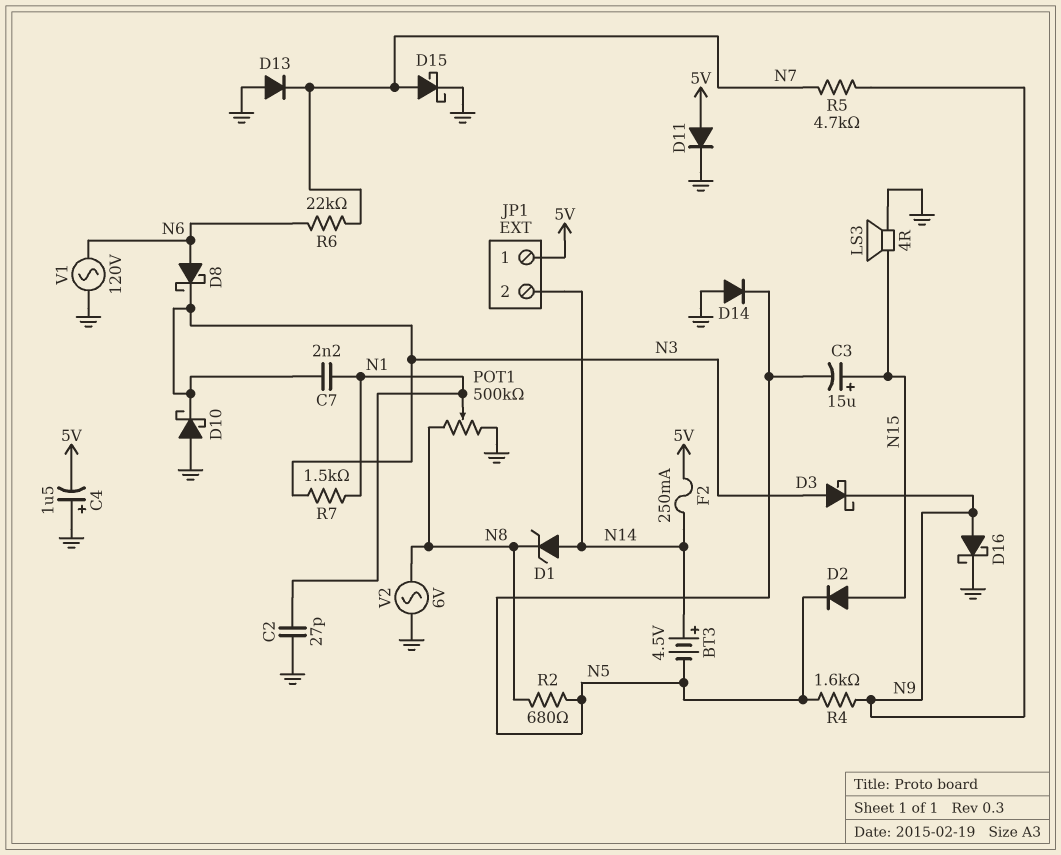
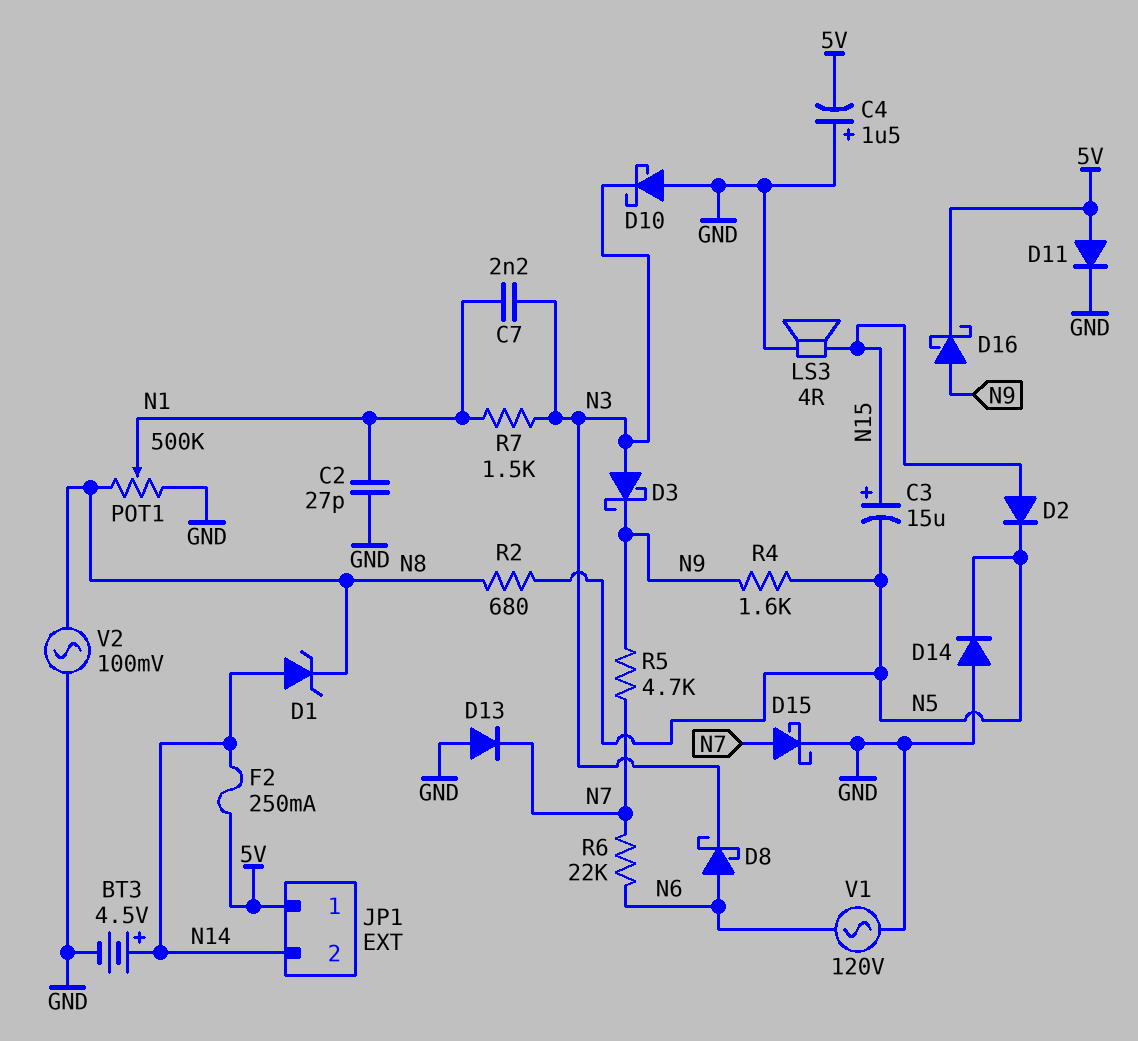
BT3: 4.5V (plus N14, minus N5) -> 4.5V (plus N14, minus GND)
D16: schottky (A N9, K GND) -> schottky (A N9, K 5V)
V2: AC 6V (GND, N8) -> AC 100mV (GND, N8)

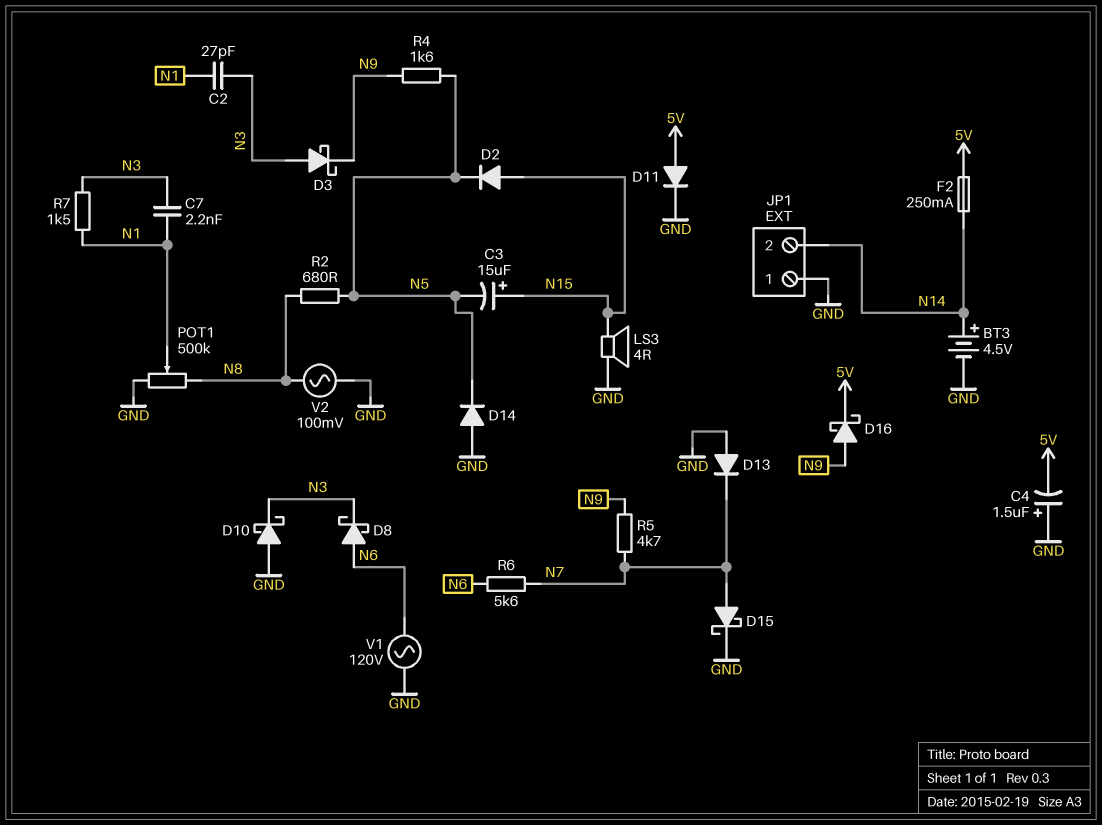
C2: 27pF (GND, N1) -> 27pF (N1, N3)
D1: zener (A N14, K N8) -> none
JP1 pin 1: 5V -> GND
R6: 22k (N6, N7) -> 5.6k (N6, N7)

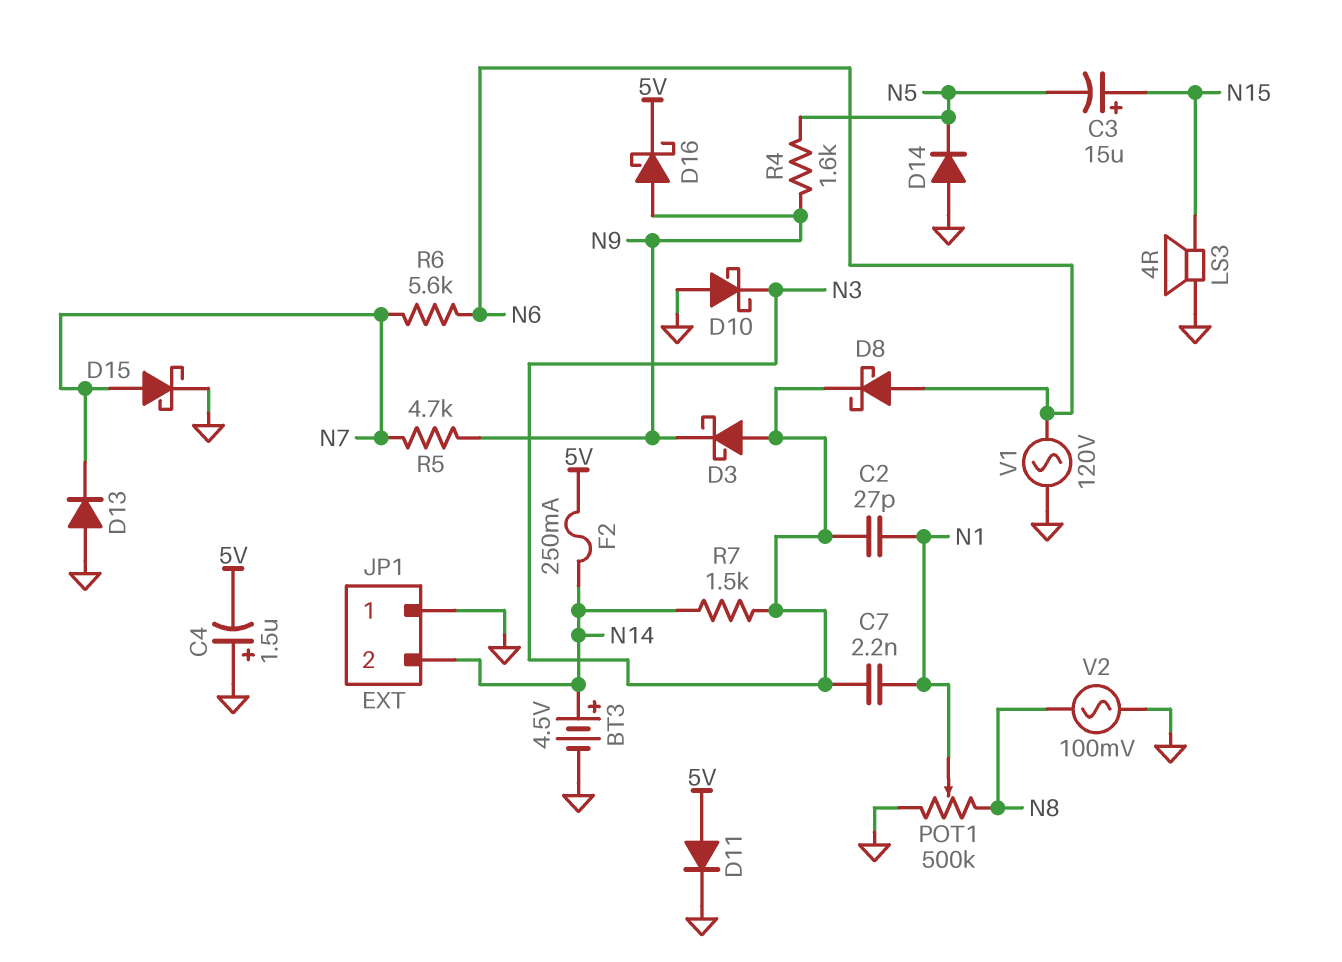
D2: diode (A N15, K N5) -> none
R2: 680 (N5, N8) -> none
R7: 1.5k (N1, N3) -> 1.5k (N3, N14)

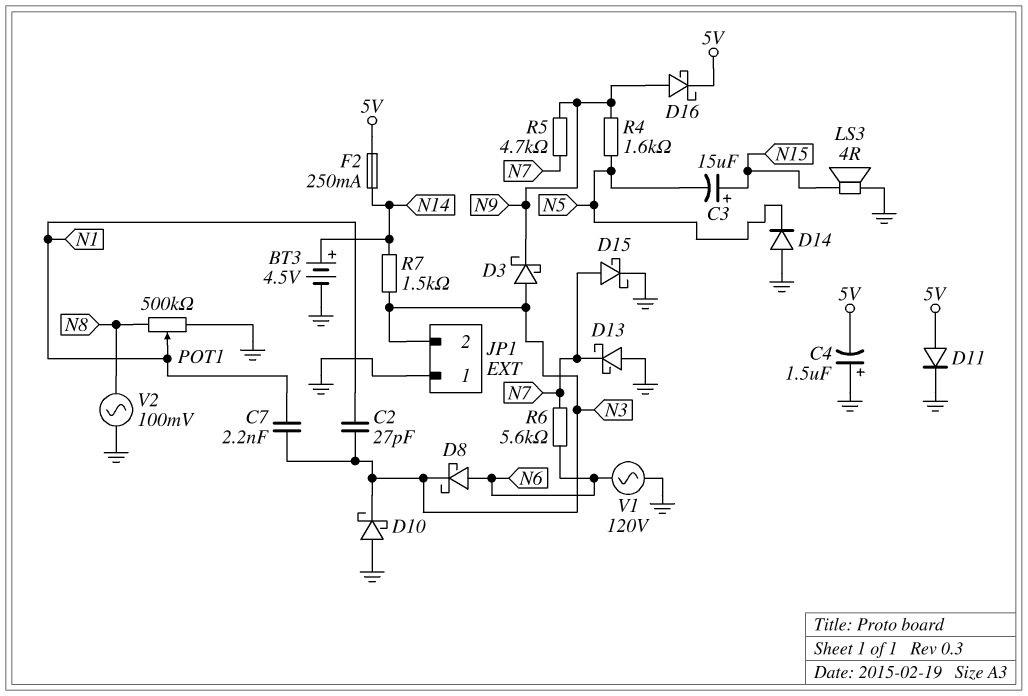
D13: diode (A GND, K N7) -> schottky (A GND, K N7)
JP1 pin 2: N14 -> N3

